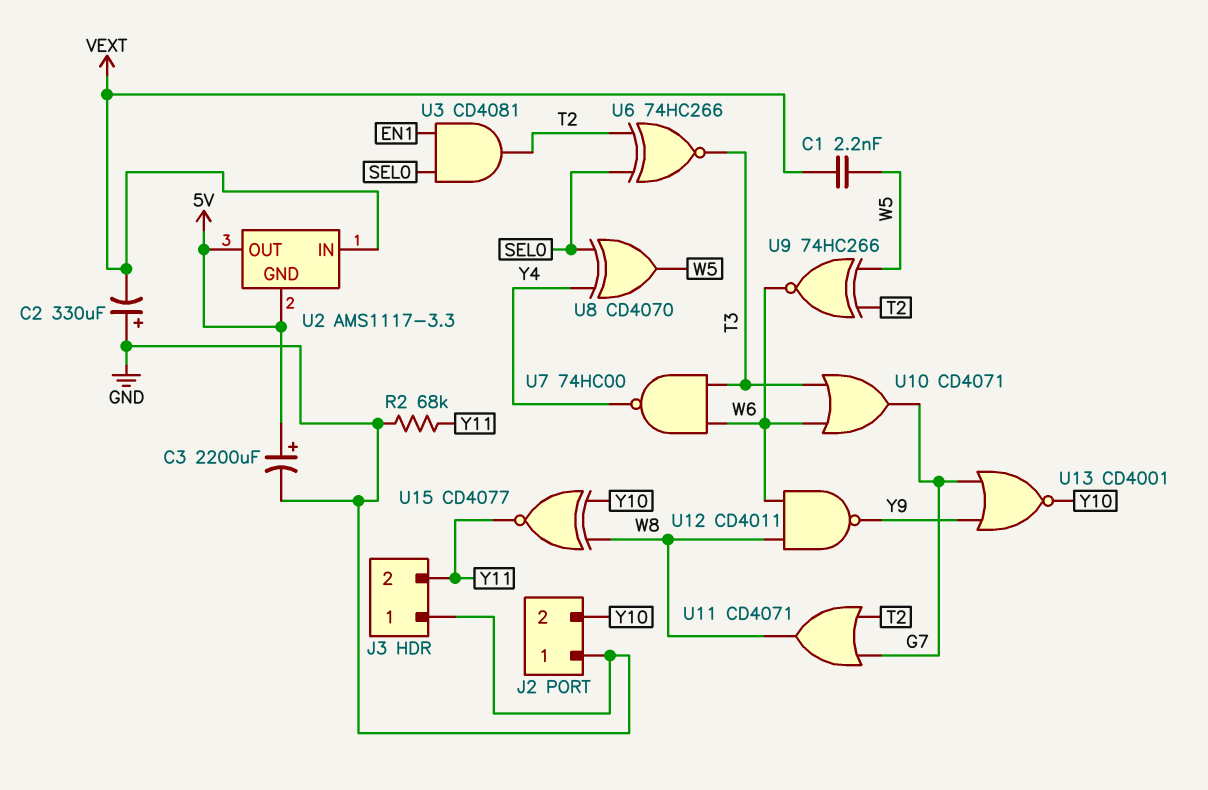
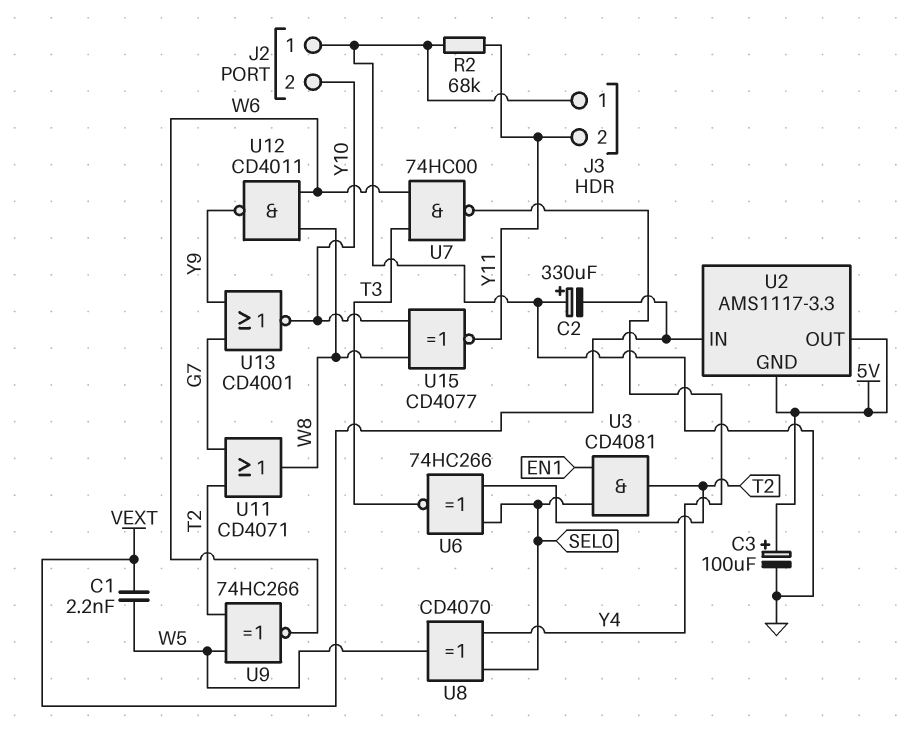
C3: 2200uF (plus 5V, minus GND) -> 100uF (plus 5V, minus GND)
U10: OR CD4071 (in T3, in W6, out G7) -> none

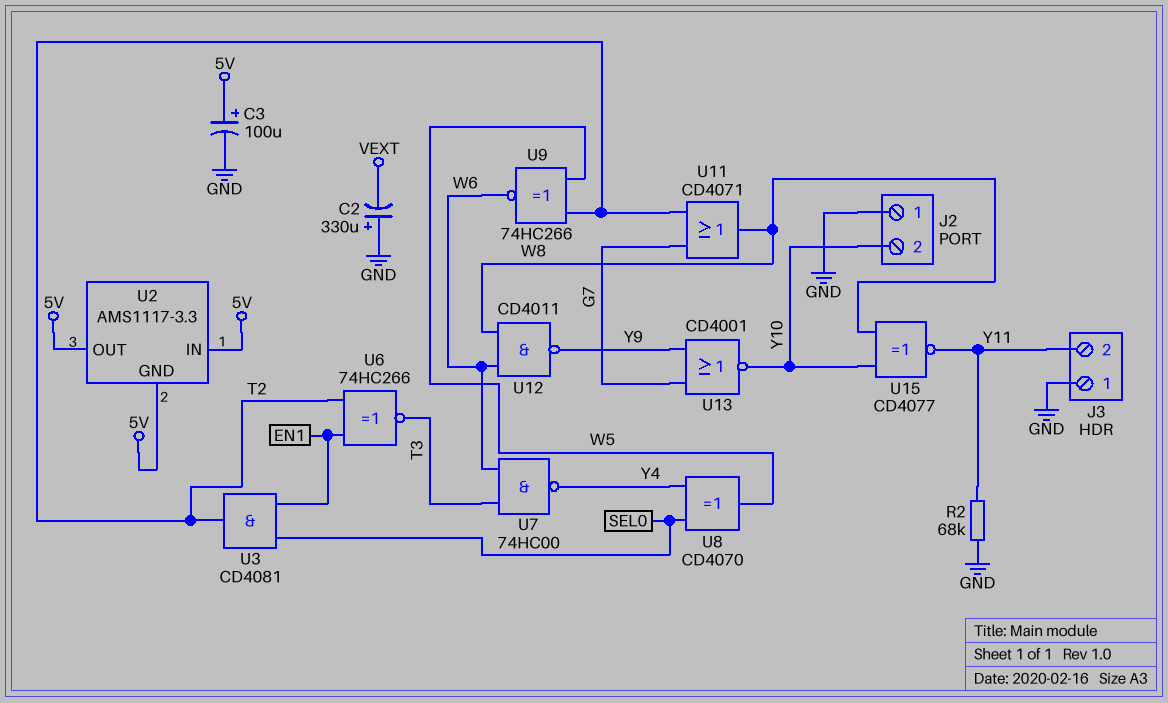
C1: 2.2nF (VEXT, W5) -> none
U2 pin IN: VEXT -> 5V
U6: XNOR 74HC266 (in SEL0, in T2, out T3) -> XNOR 74HC266 (in EN1, in T2, out T3)

